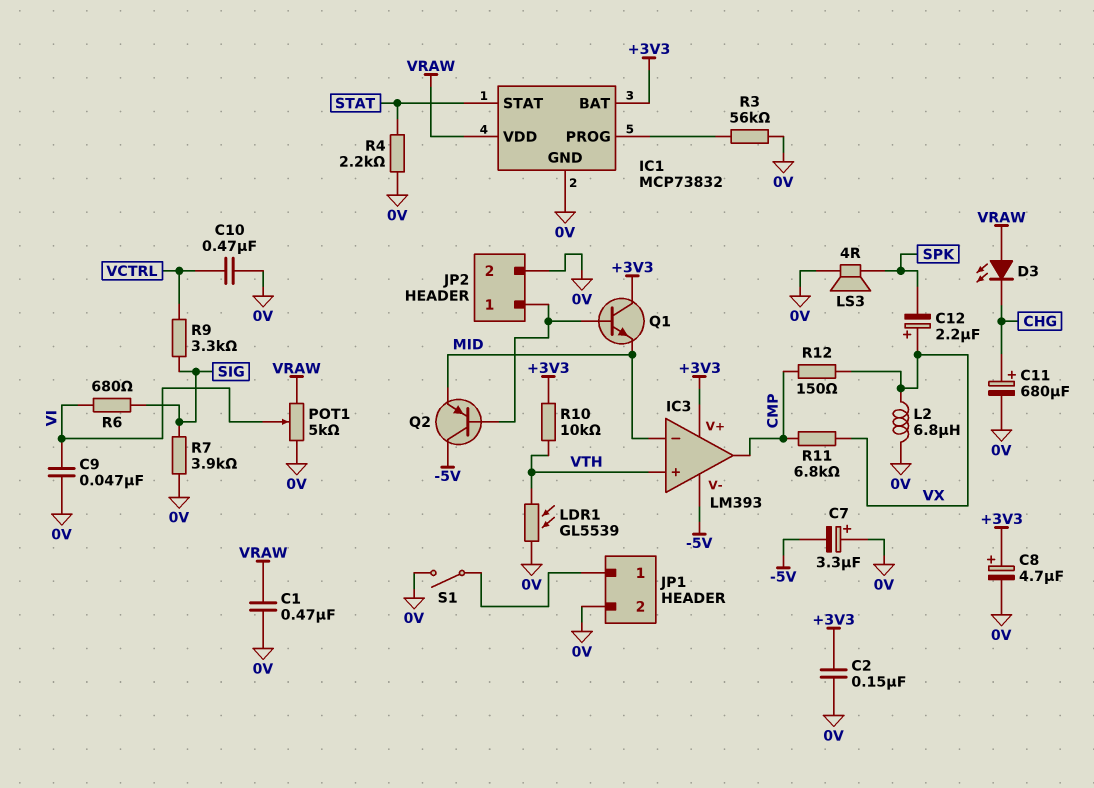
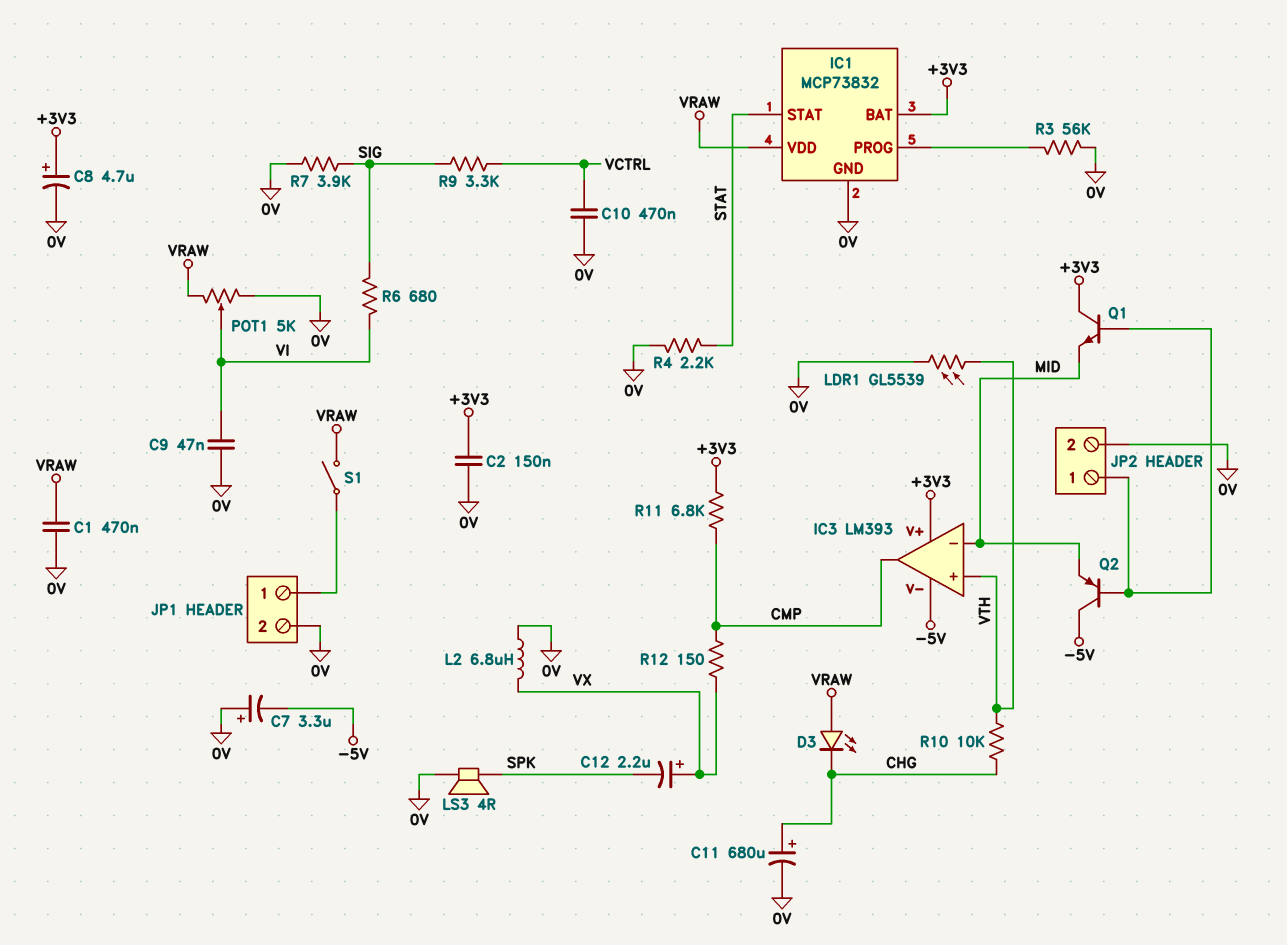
R10: 10k (+3V3, VTH) -> 10k (CHG, VTH)
R11: 6.8k (CMP, VX) -> 6.8k (+3V3, CMP)
S1: switch (0V, JP1/1) -> switch (JP1/1, VRAW)

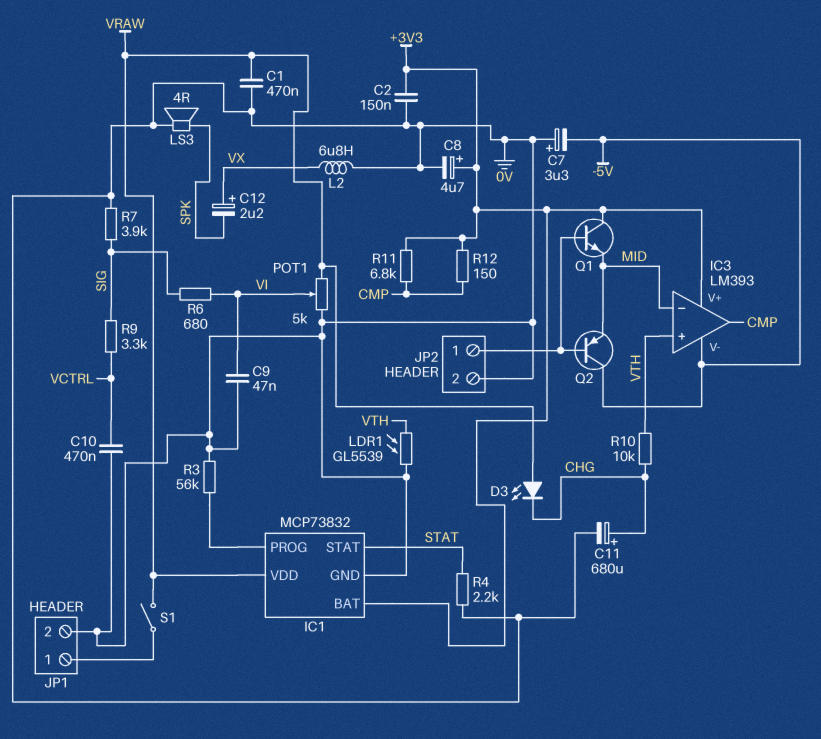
R12: 150 (CMP, VX) -> 150 (+3V3, CMP)

